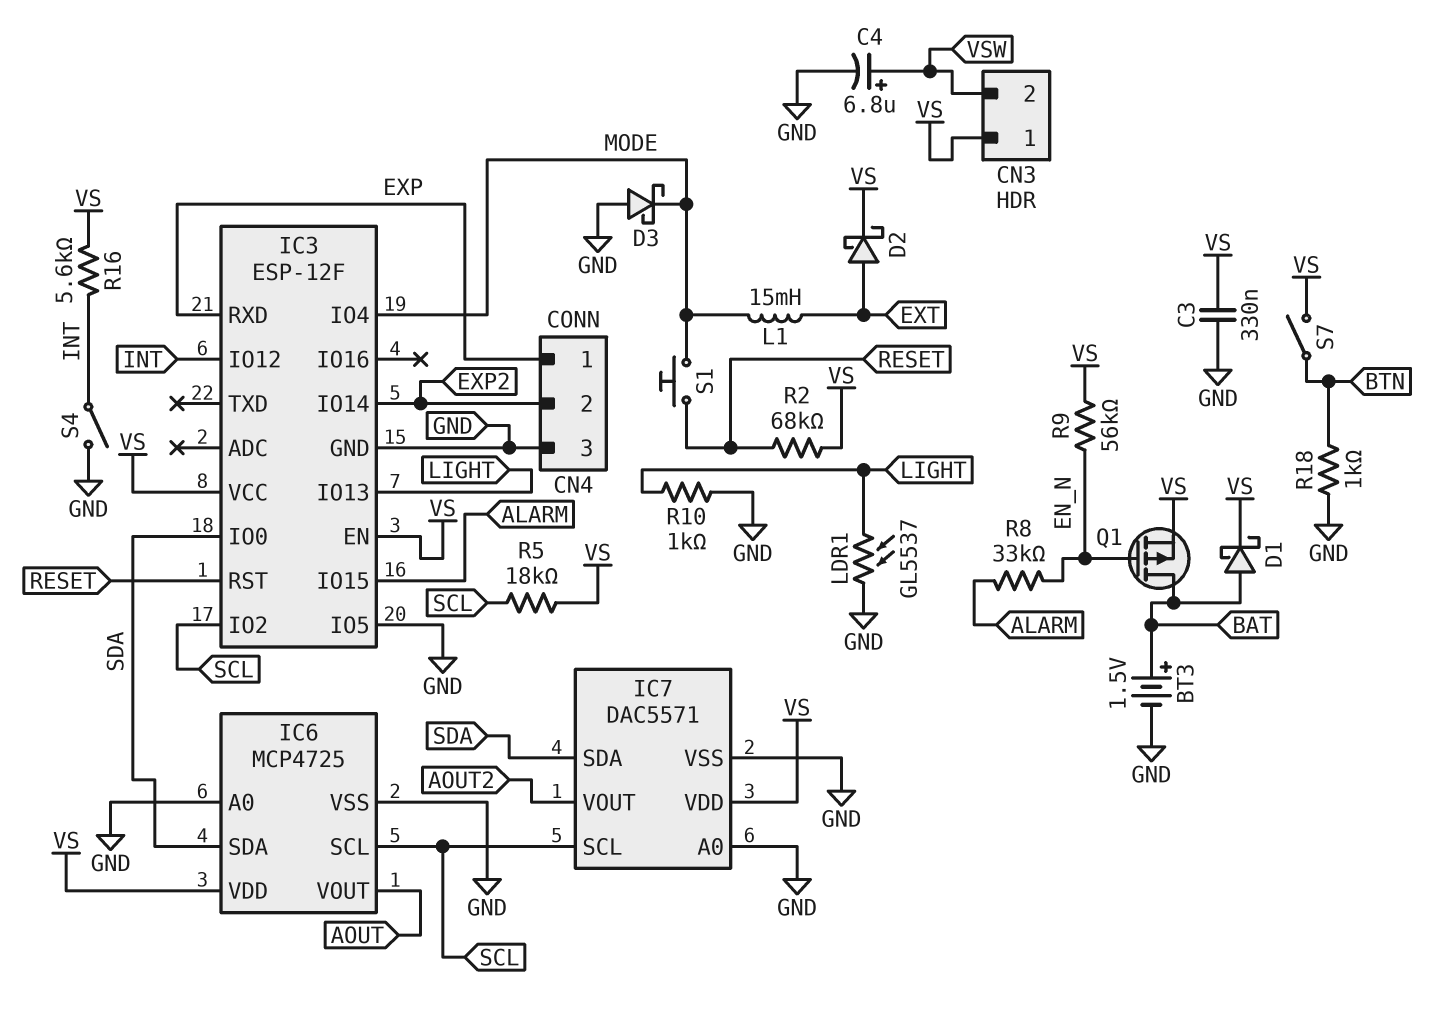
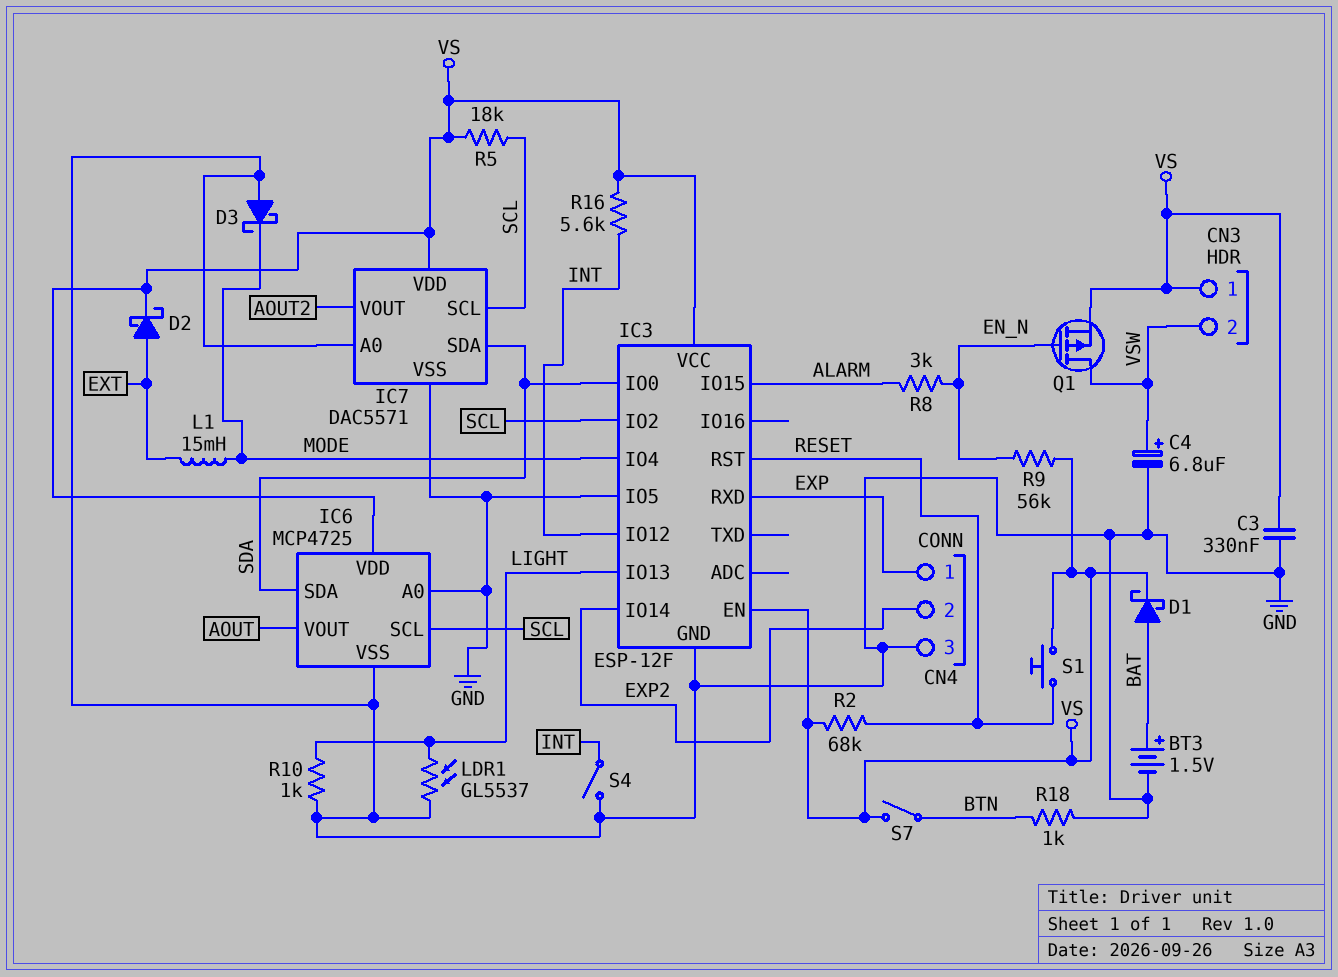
Q1: PMOS (G EN_N, D BAT, S VS) -> PMOS (G EN_N, D VSW, S VS)
R8: 33k (ALARM, EN_N) -> 3k (ALARM, EN_N)
S1: button (MODE, RESET) -> button (RESET, VS)

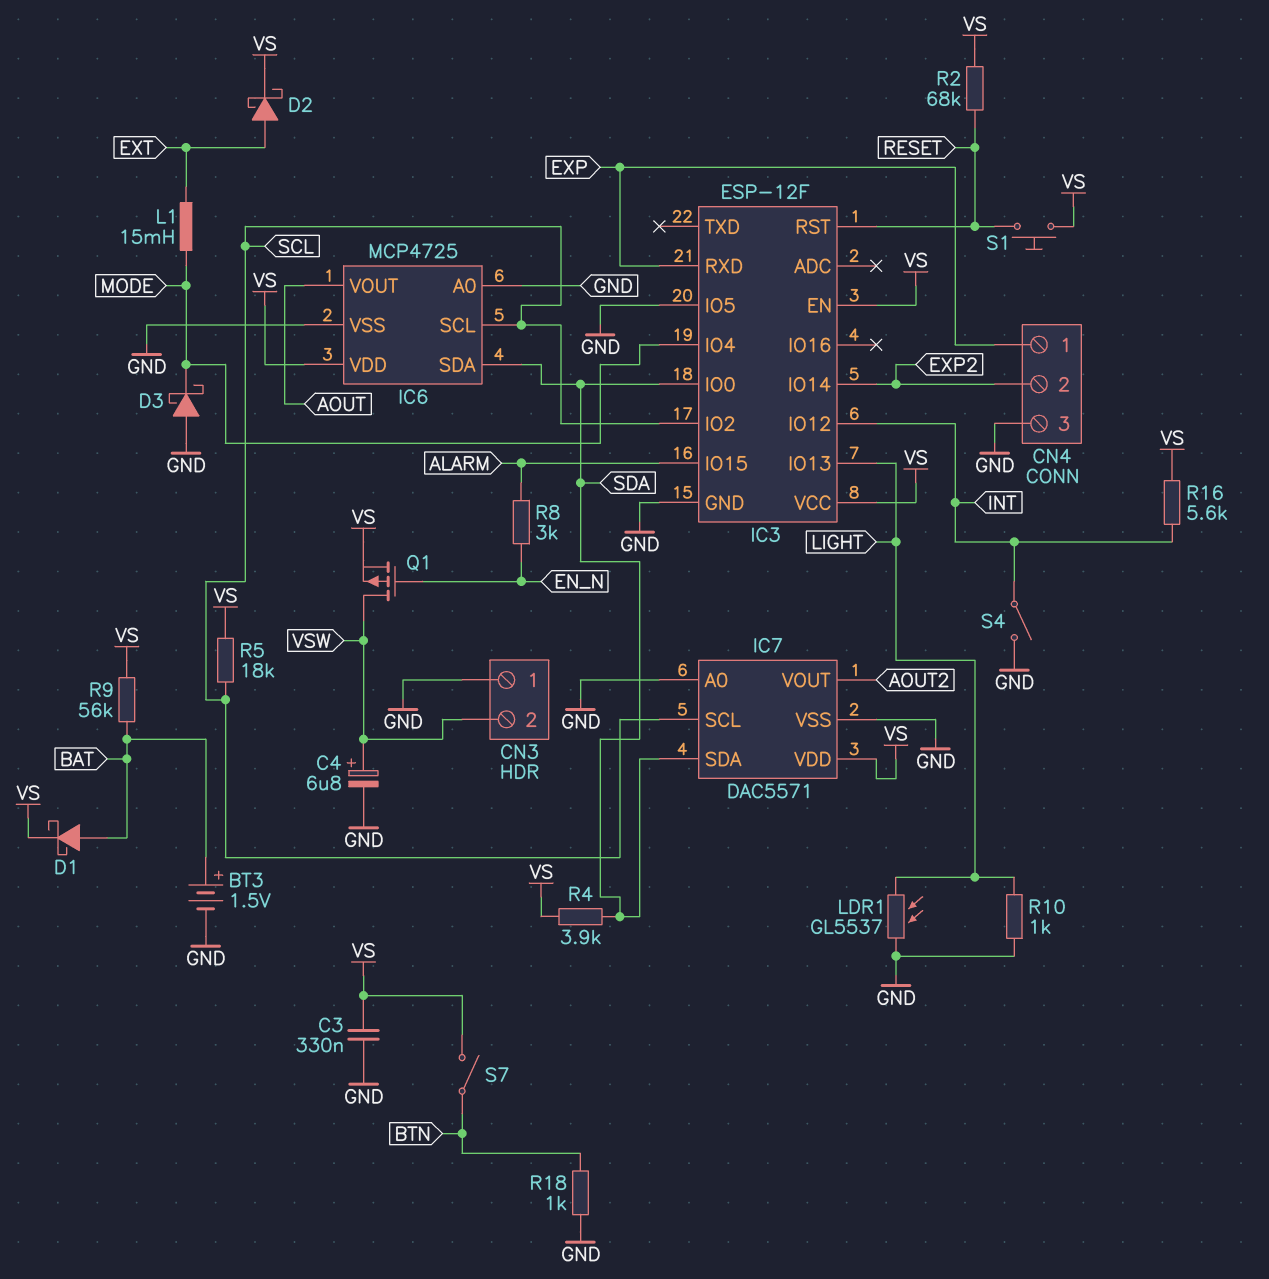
CN3 pin 1: VS -> GND
R4: none -> 3.9k (SDA, VS)
R9: 56k (EN_N, VS) -> 56k (BAT, VS)

